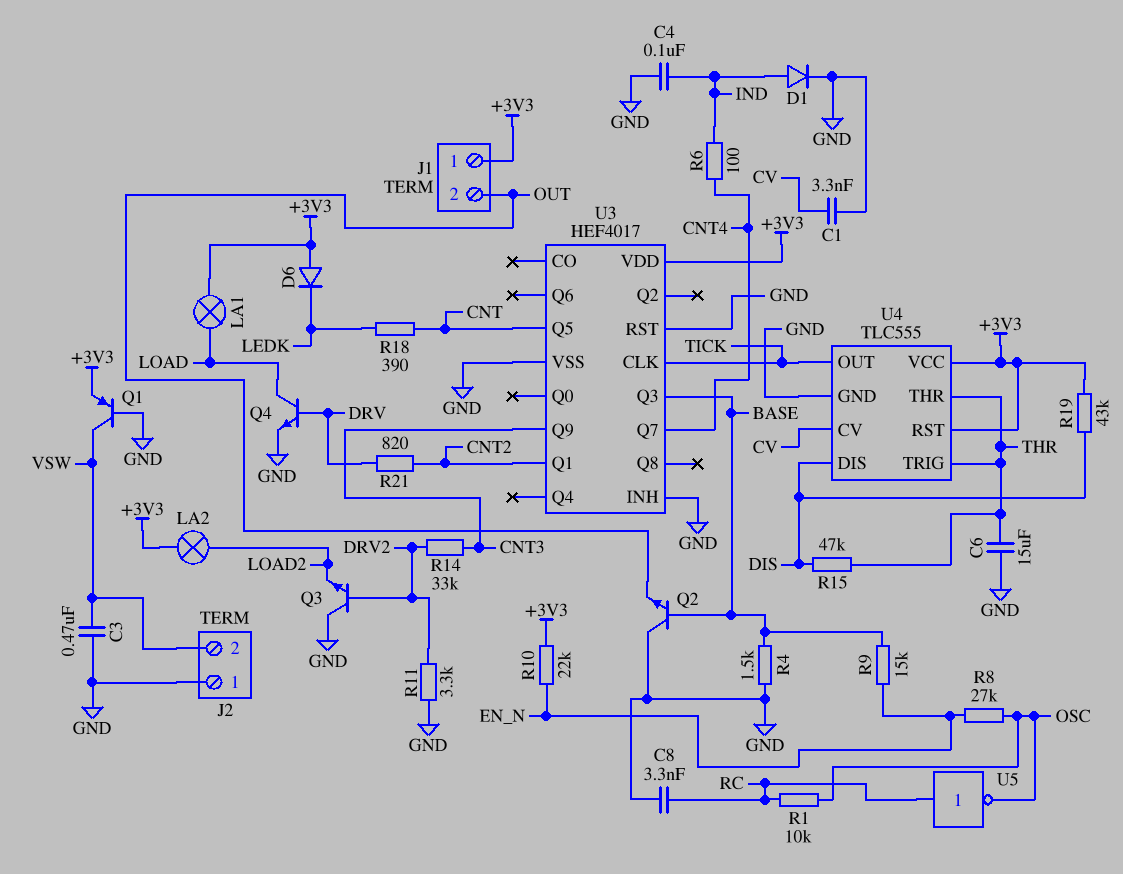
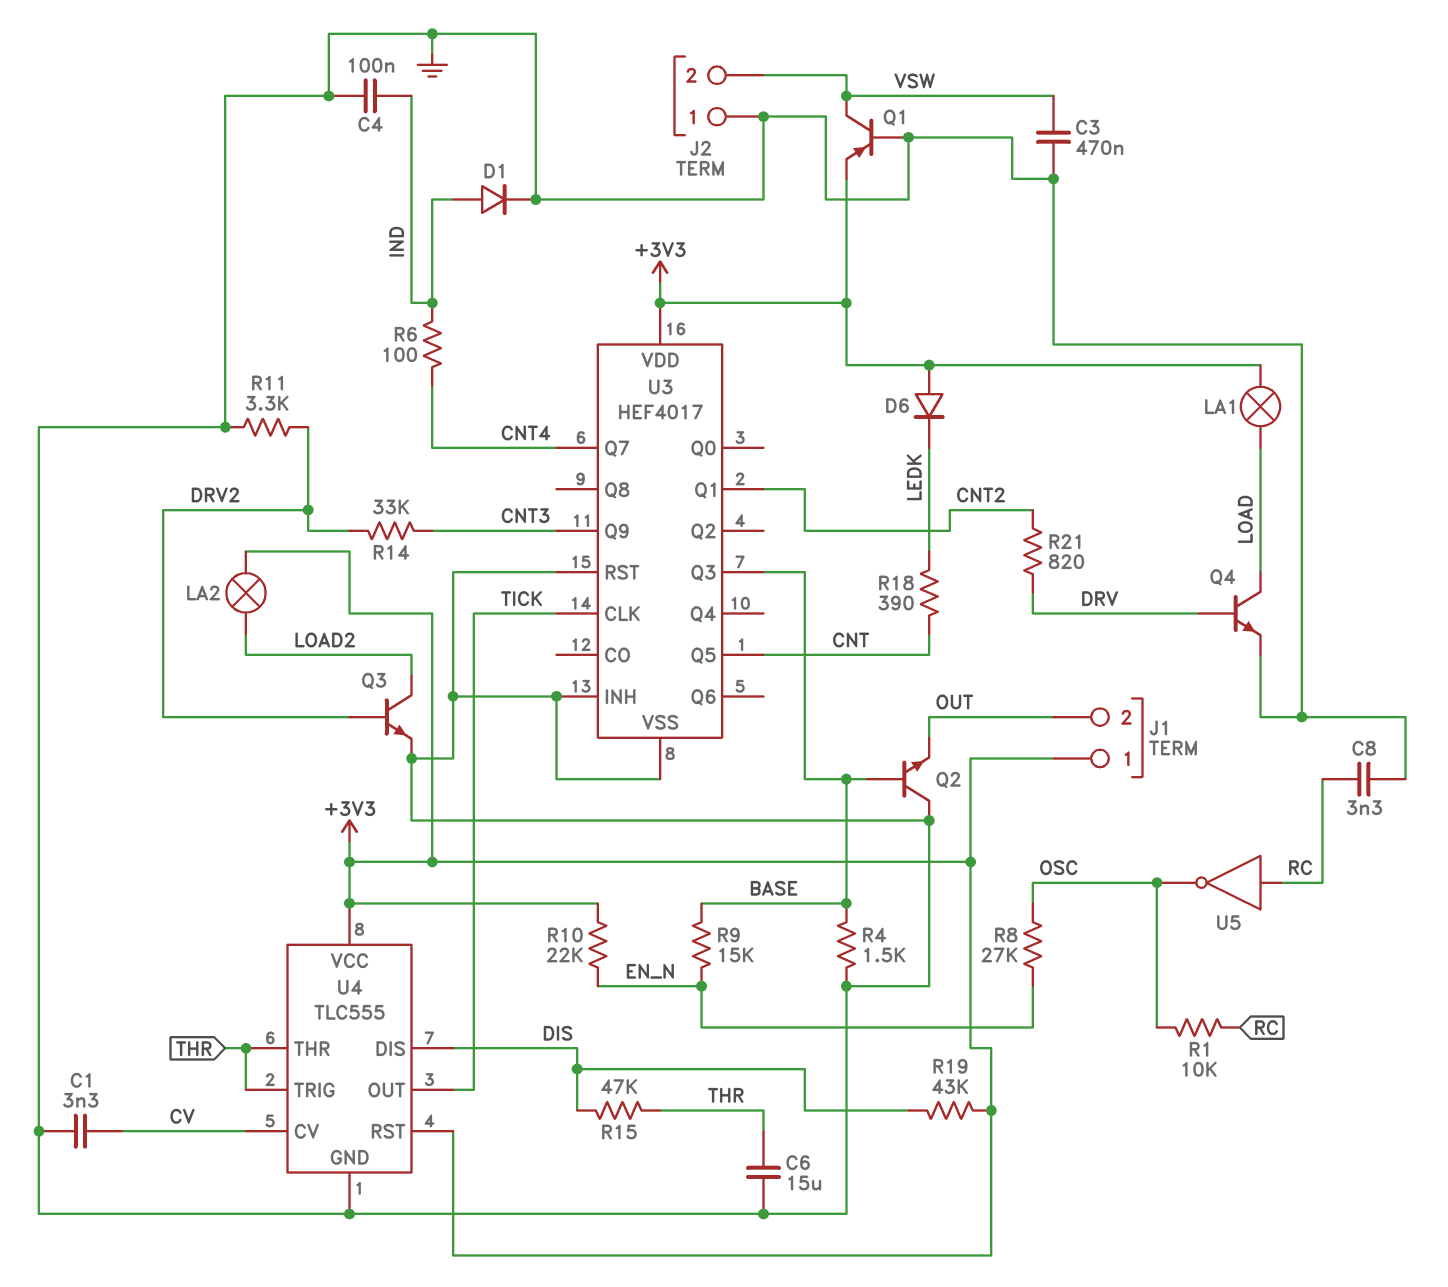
Q3: NPN (B DRV2, C GND, E LOAD2) -> NPN (B DRV2, C LOAD2, E GND)

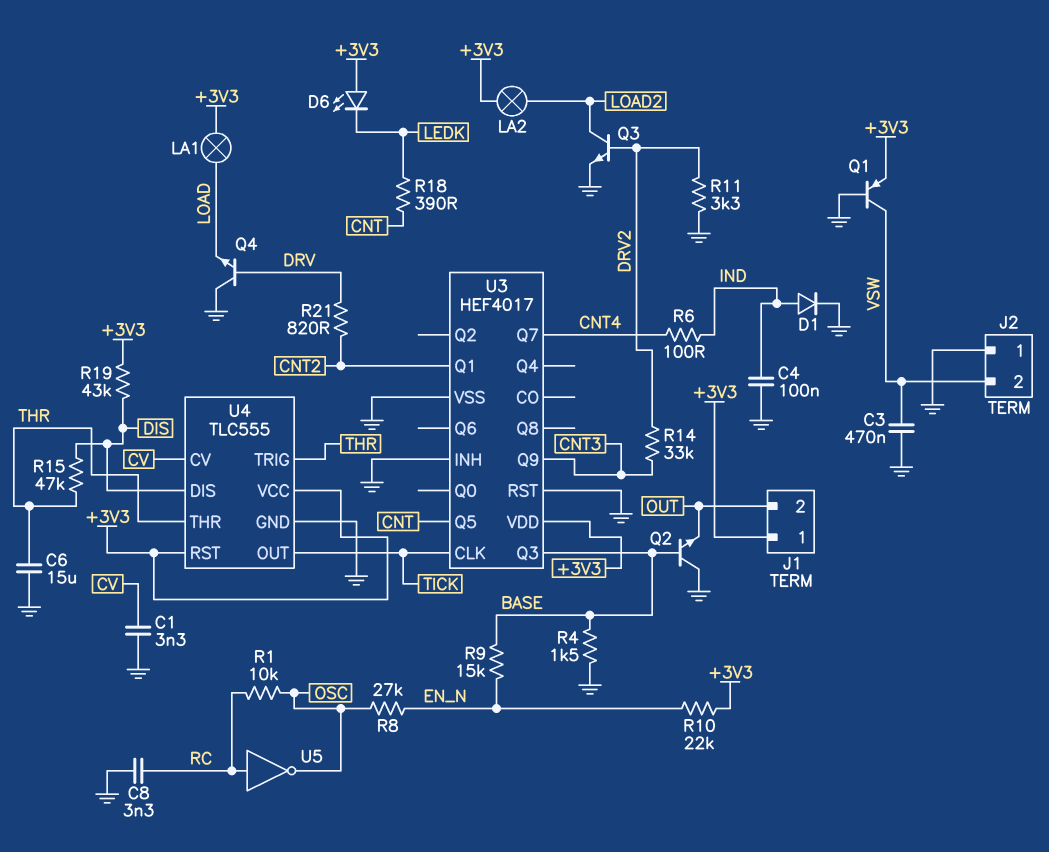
D6: diode (A +3V3, K LEDK) -> LED (A +3V3, K LEDK)
Q4: NPN (B DRV, C LOAD, E GND) -> NPN (B DRV, C GND, E LOAD)

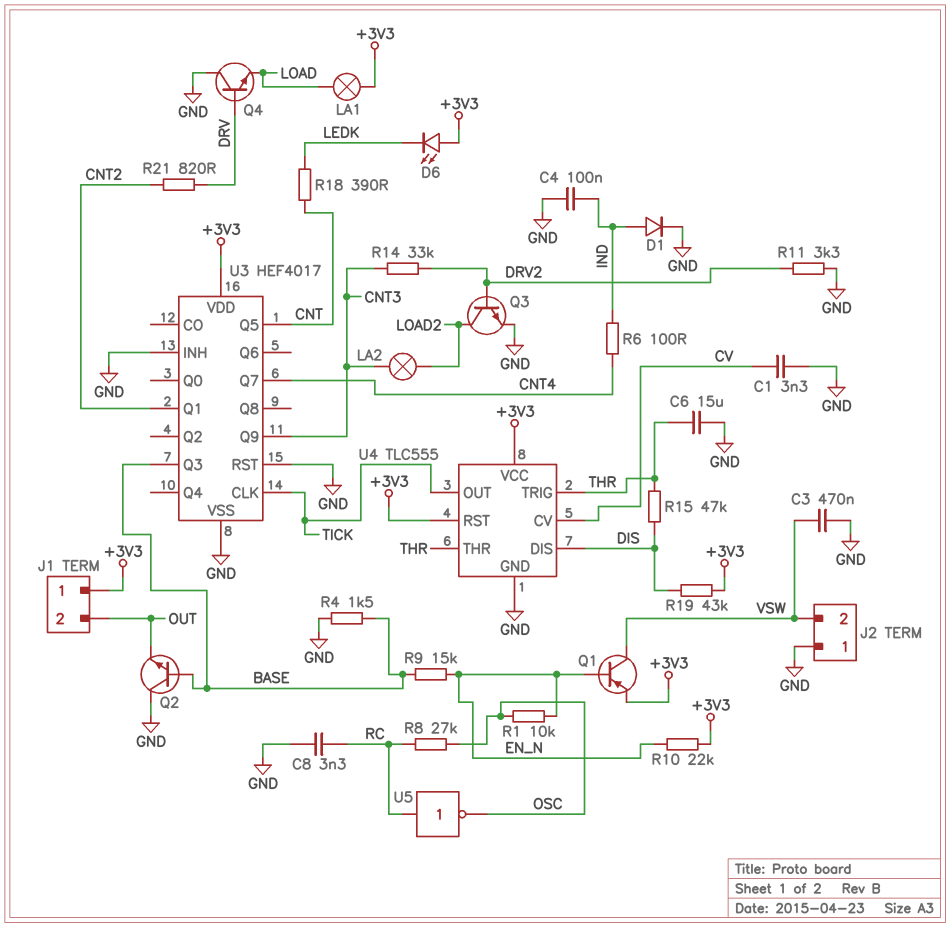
LA2: lamp (+3V3, LOAD2) -> lamp (CNT3, LOAD2)
Q1: PNP (B GND, C VSW, E +3V3) -> PNP (B EN_N, C VSW, E +3V3)
R1: 10k (OSC, RC) -> 10k (EN_N, OSC)
R8: 27k (EN_N, OSC) -> 27k (OSC, RC)

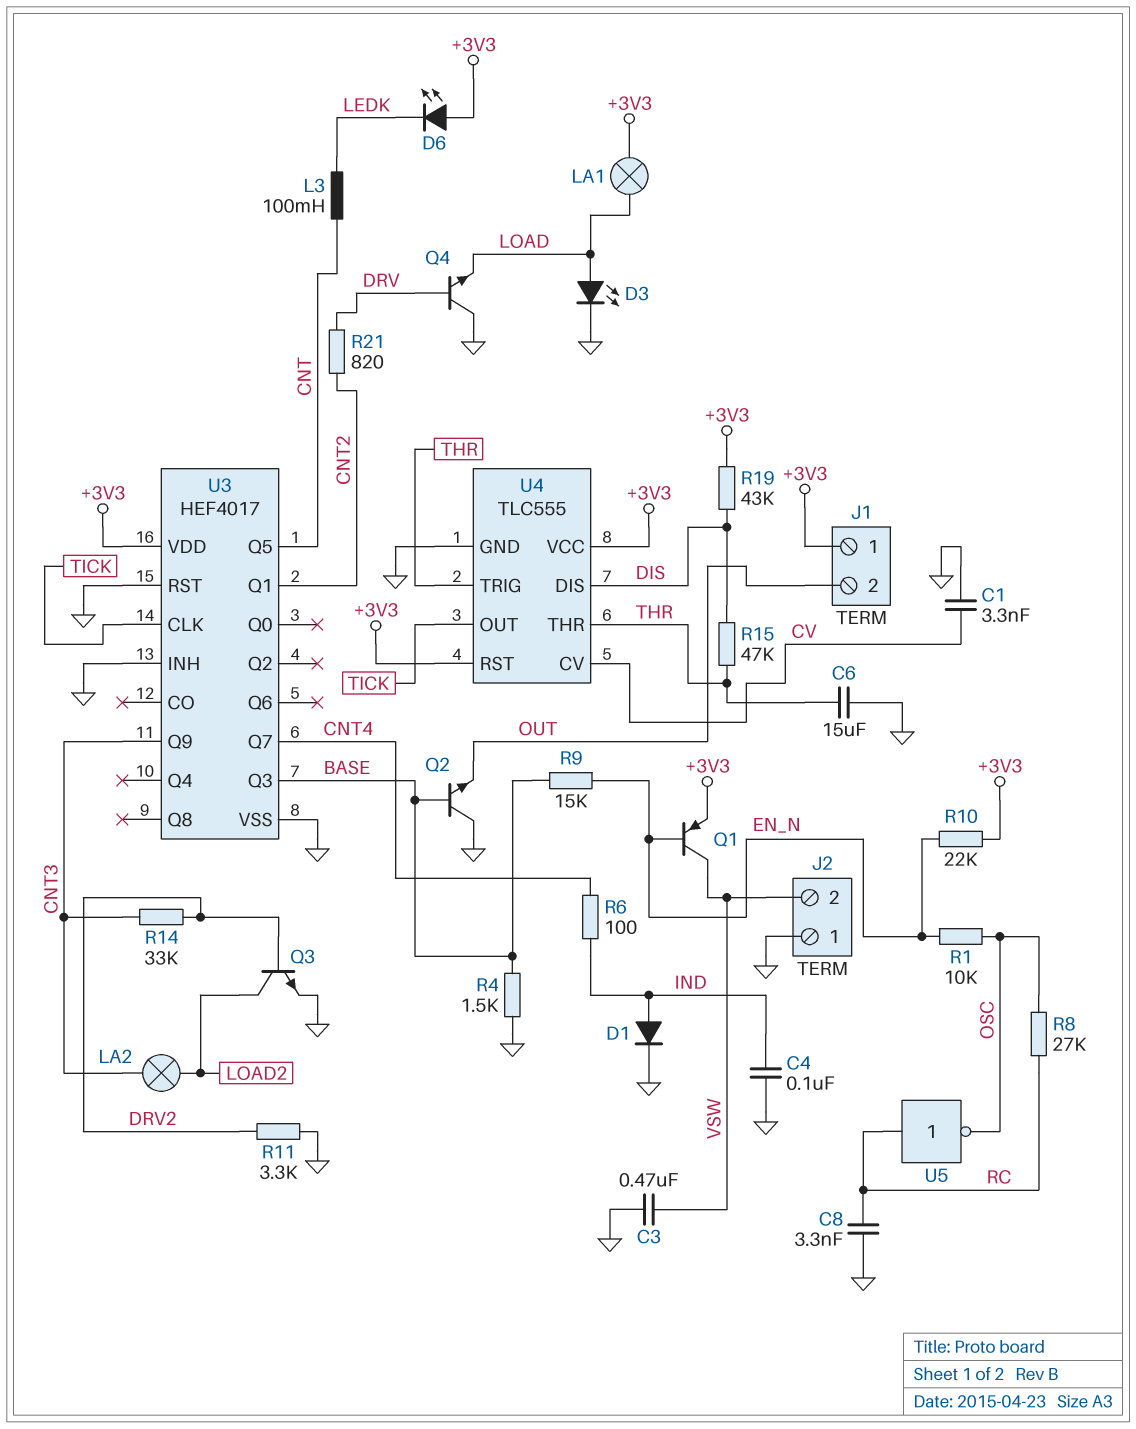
D3: none -> LED (A LOAD, K GND)
L3: none -> 100mH (CNT, LEDK)
R18: 390 (CNT, LEDK) -> none

